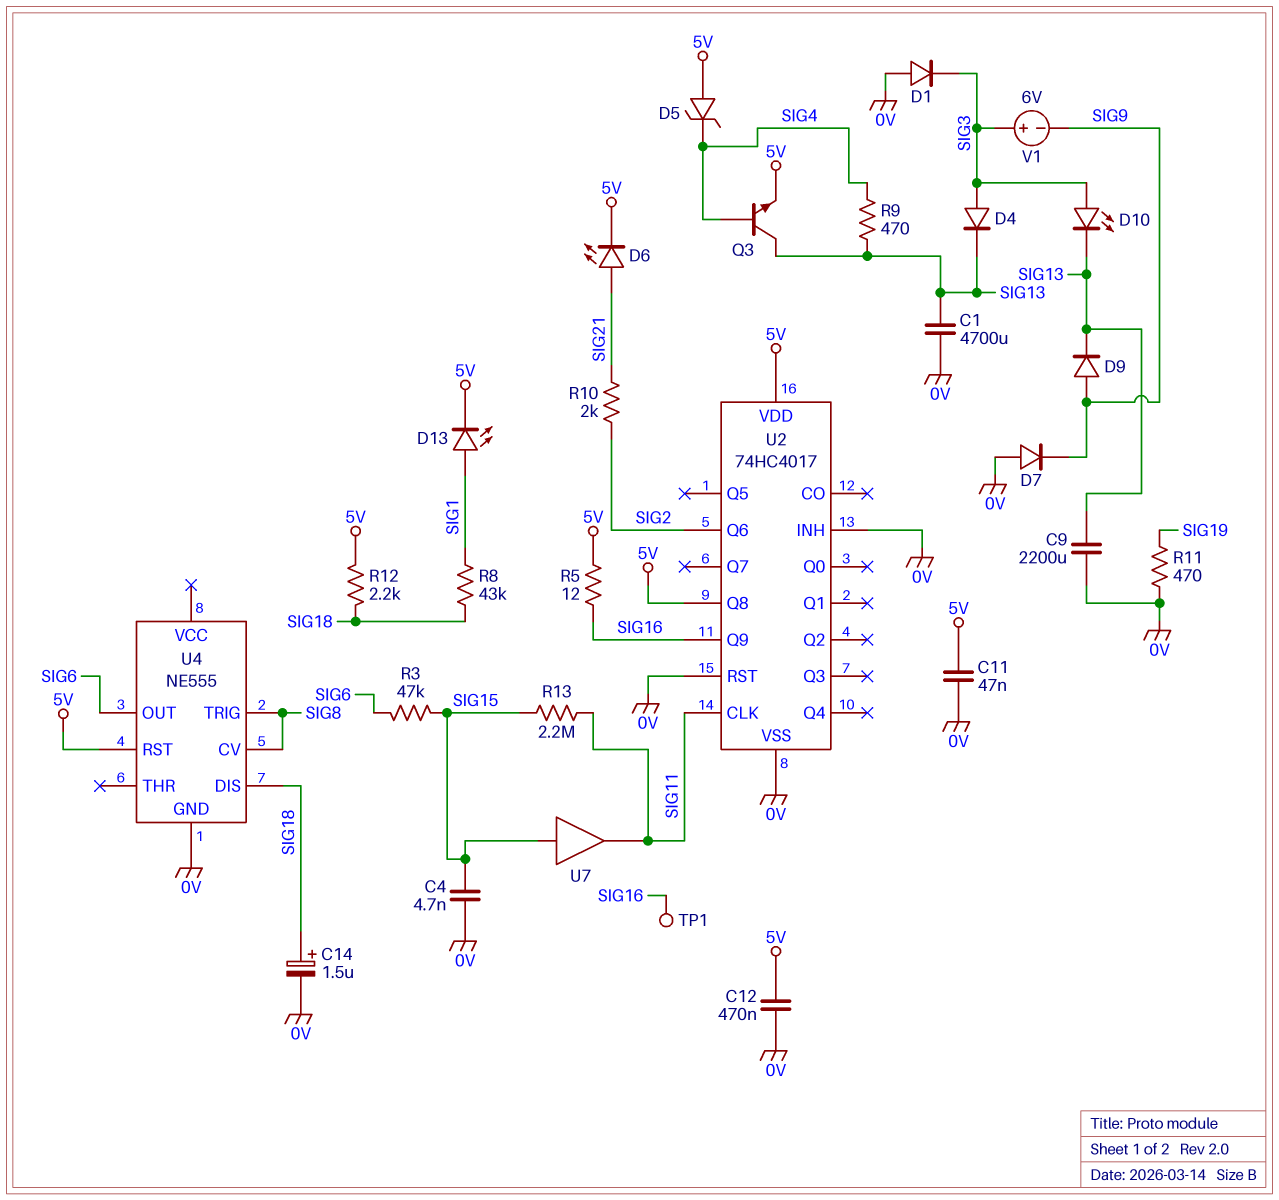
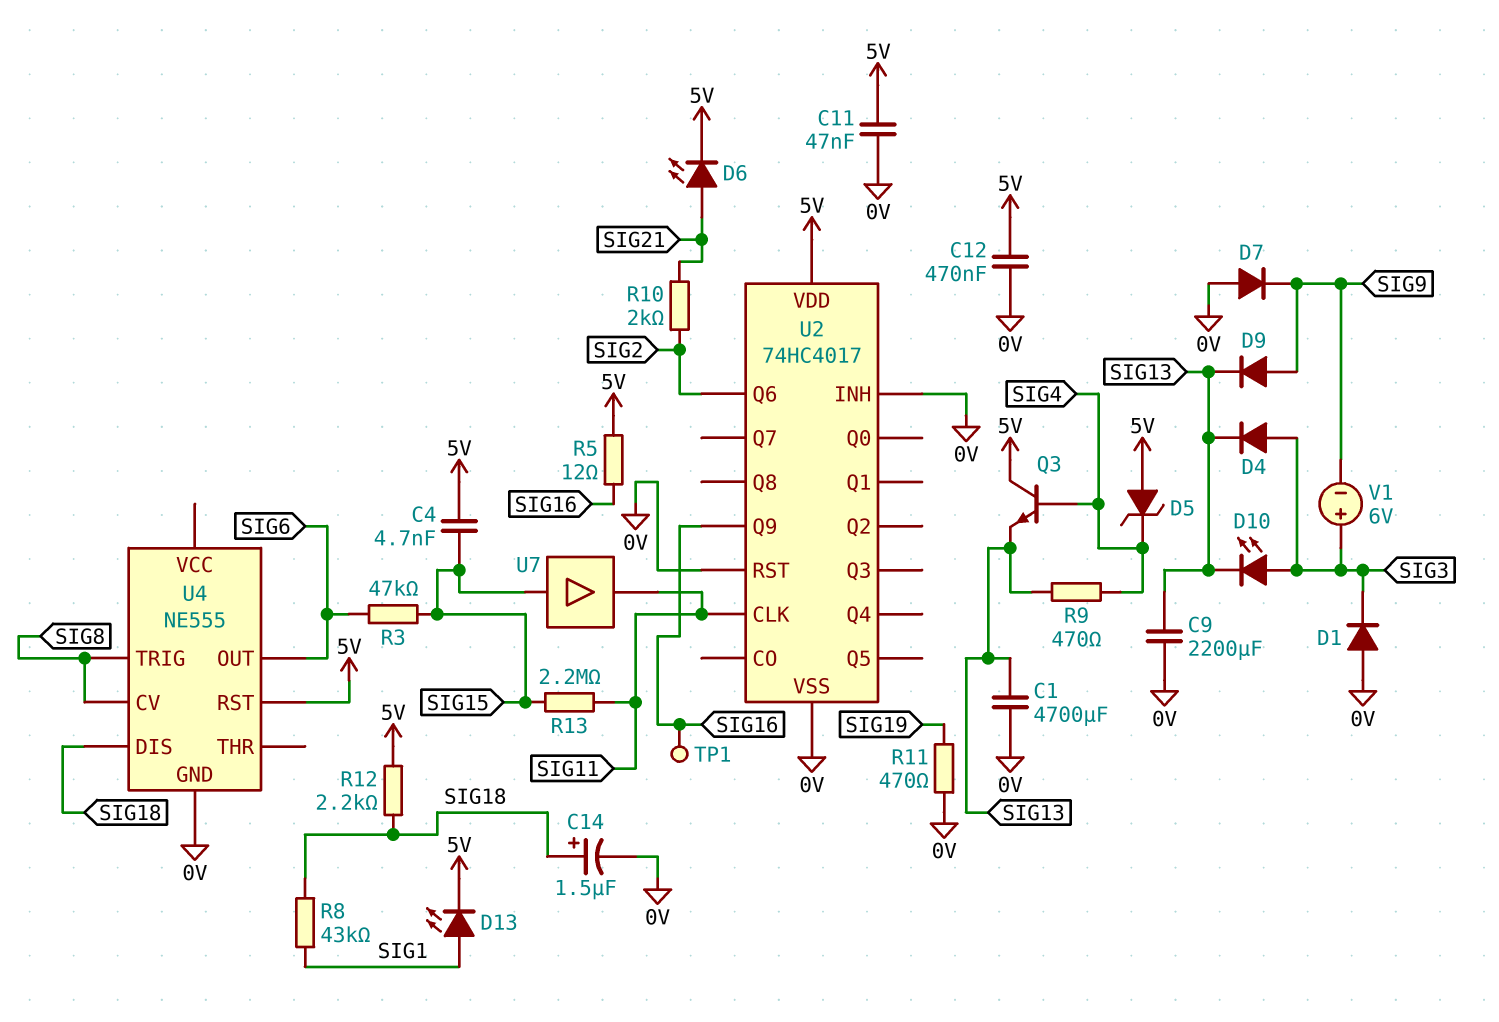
C4: 4.7nF (0V, SIG15) -> 4.7nF (5V, SIG15)
Q3: NPN (B SIG4, C SIG13, E 5V) -> NPN (B SIG4, C 5V, E SIG13)
U2 pin Q8: 5V -> none

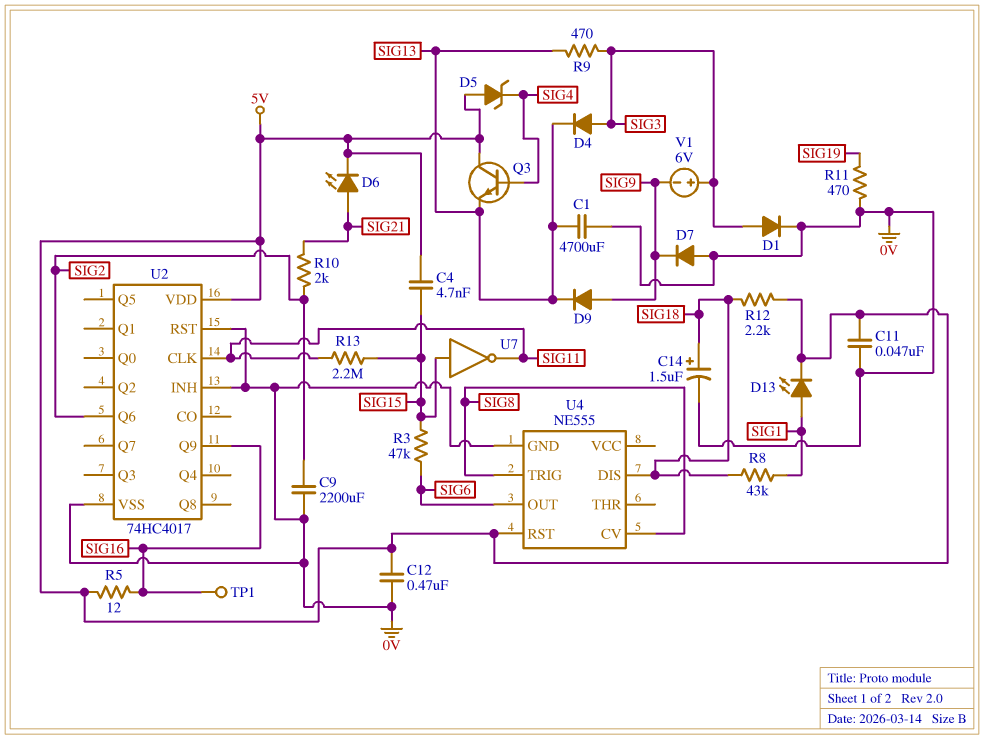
C9: 2200uF (0V, SIG13) -> 2200uF (0V, SIG2)
D1: diode (A 0V, K SIG3) -> diode (A SIG3, K 0V)
D10: LED (A SIG3, K SIG13) -> none
R9: 470 (SIG4, SIG13) -> 470 (SIG3, SIG13)
U7: buffer (in SIG15, out SIG11) -> NOT (in SIG15, out SIG11)

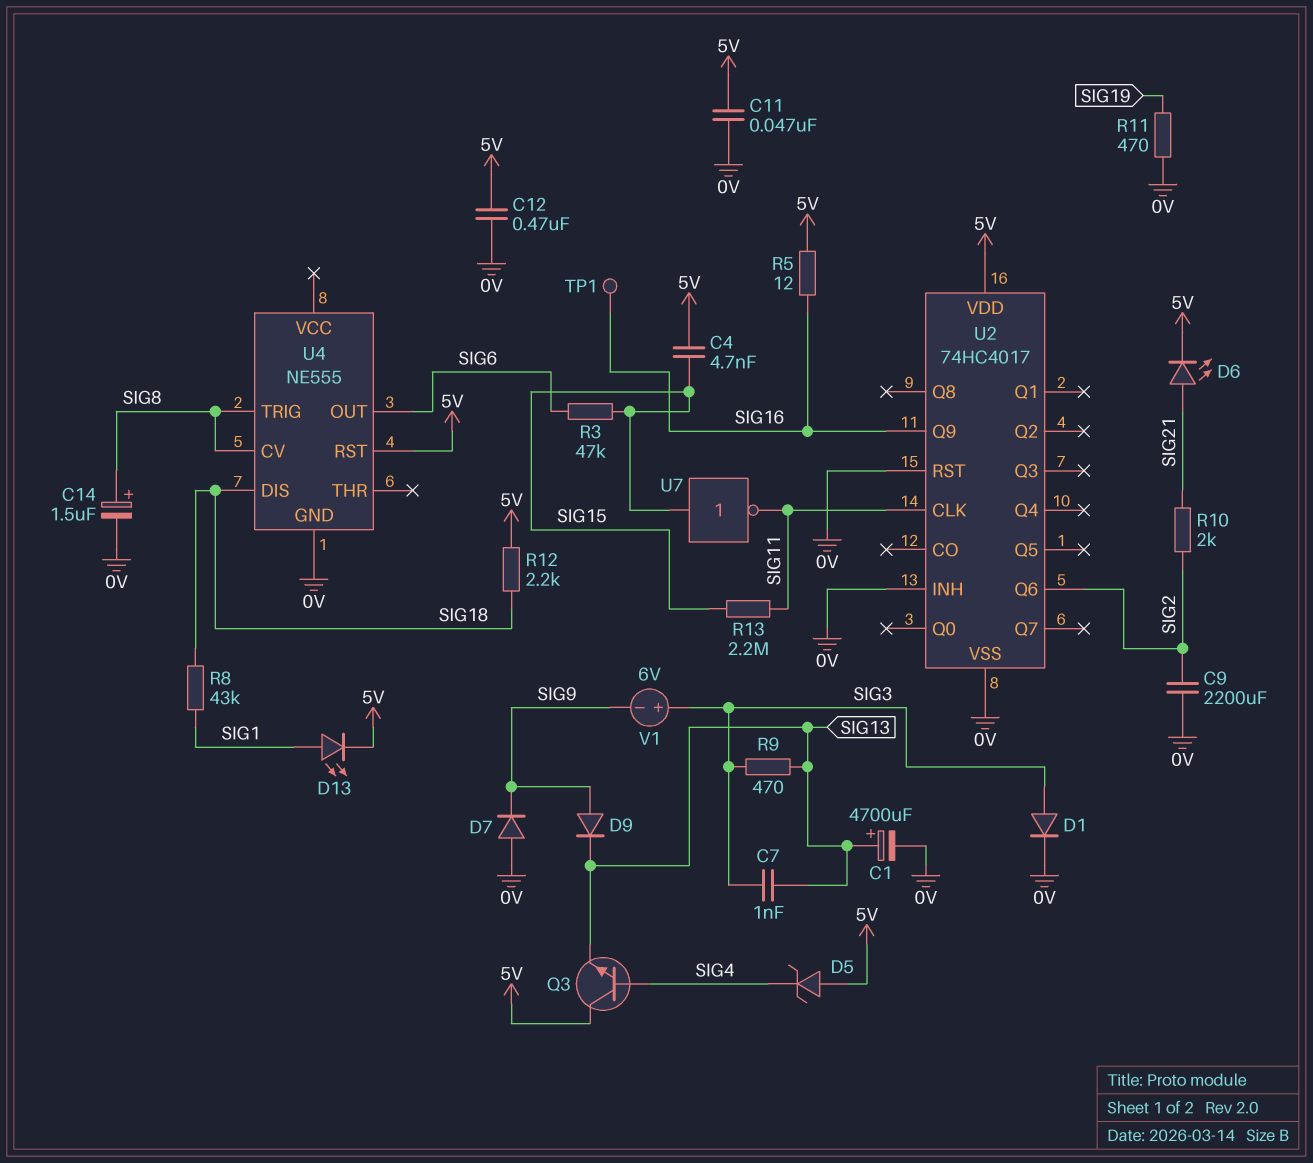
C1: 4700uF (0V, SIG13) -> 4700uF (plus SIG13, minus 0V)
C7: none -> 1nF (SIG3, SIG13)
C14: 1.5uF (plus SIG18, minus 0V) -> 1.5uF (plus SIG8, minus 0V)
D4: diode (A SIG3, K SIG13) -> none

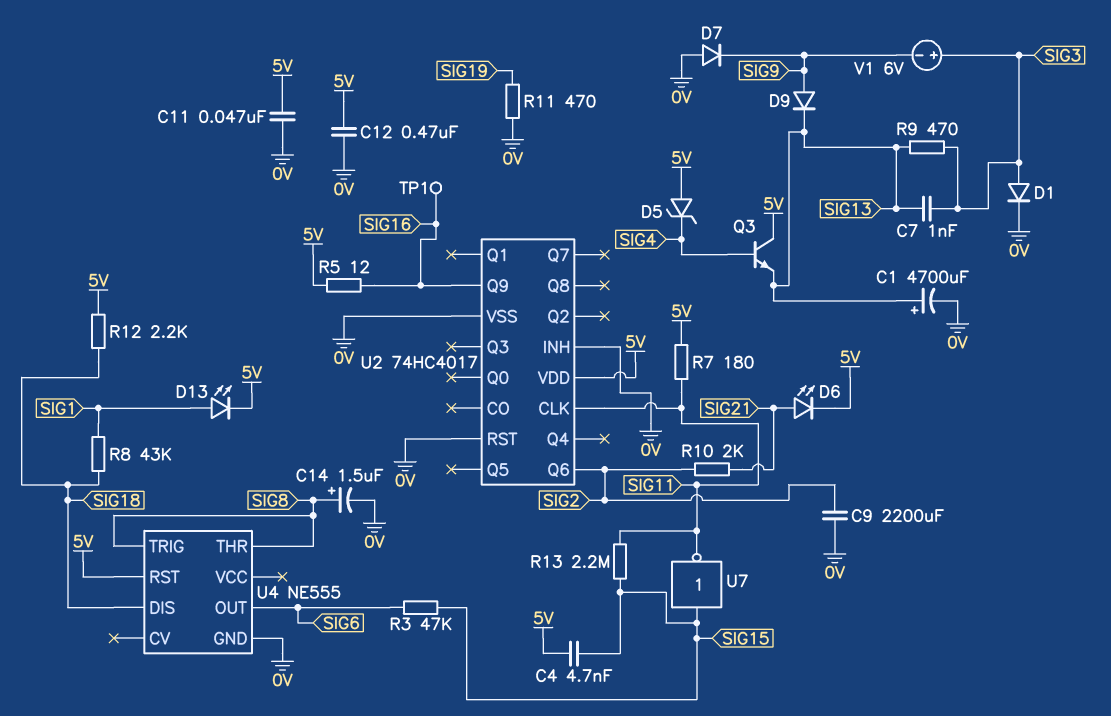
R7: none -> 180 (5V, SIG11)
U4 pin CV: SIG8 -> none
U4 pin THR: none -> SIG8

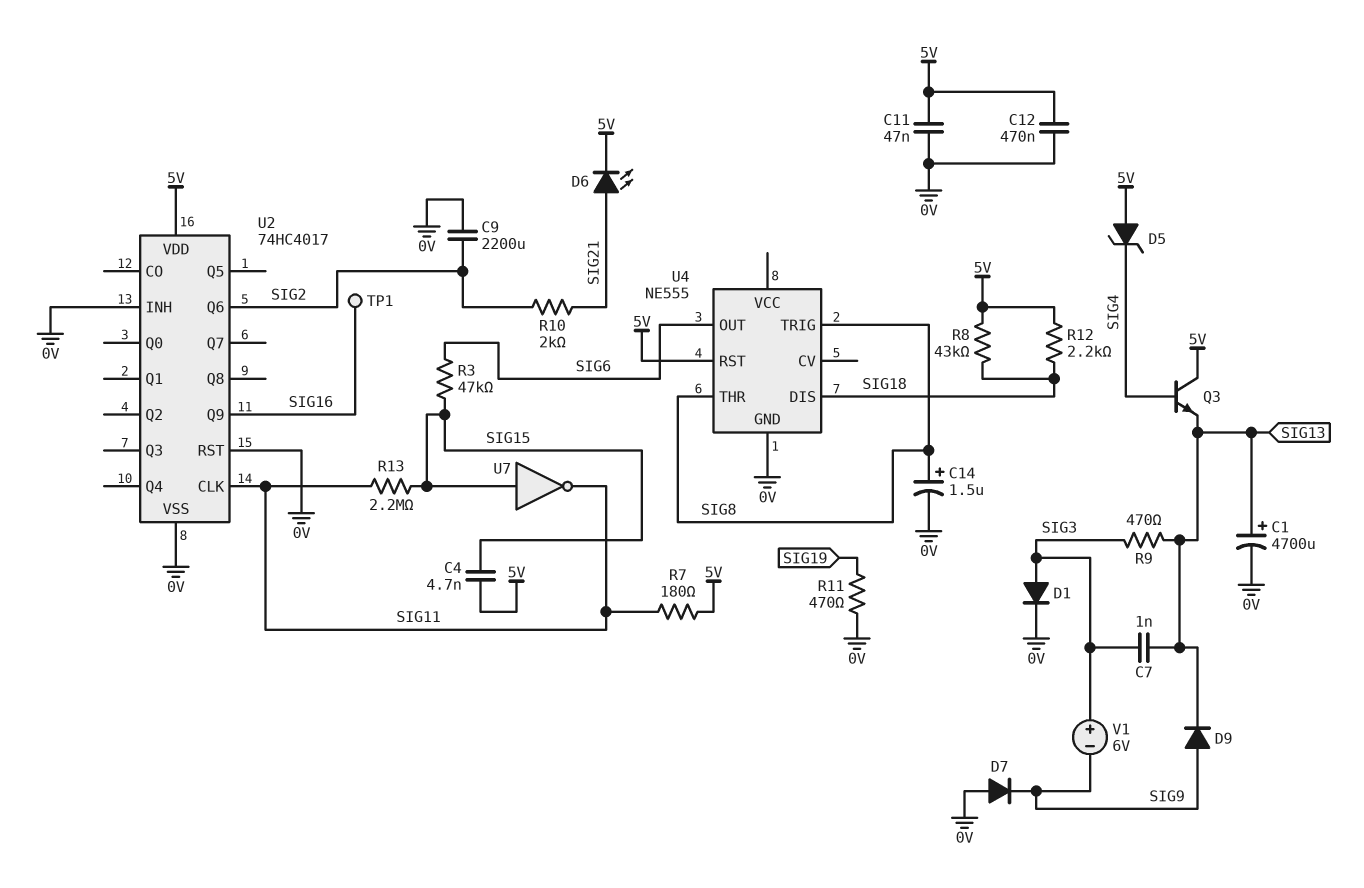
D13: LED (A SIG1, K 5V) -> none
R5: 12 (5V, SIG16) -> none
R8: 43k (SIG1, SIG18) -> 43k (5V, SIG18)

